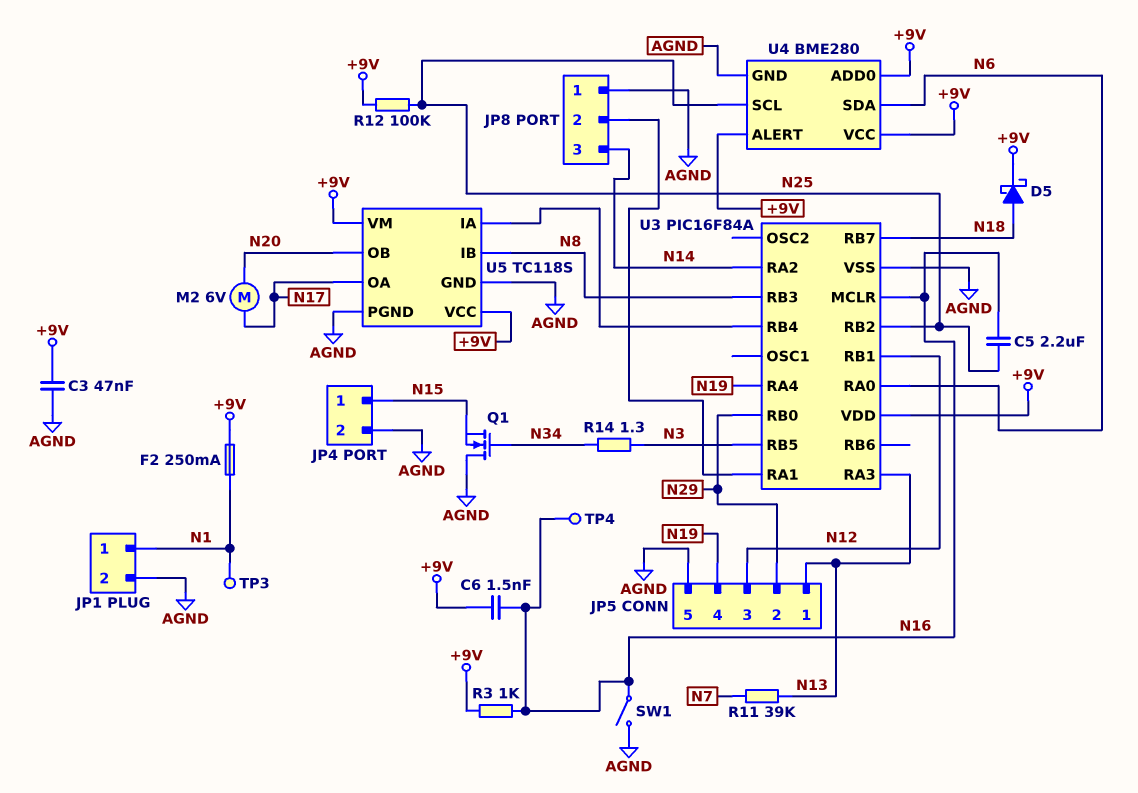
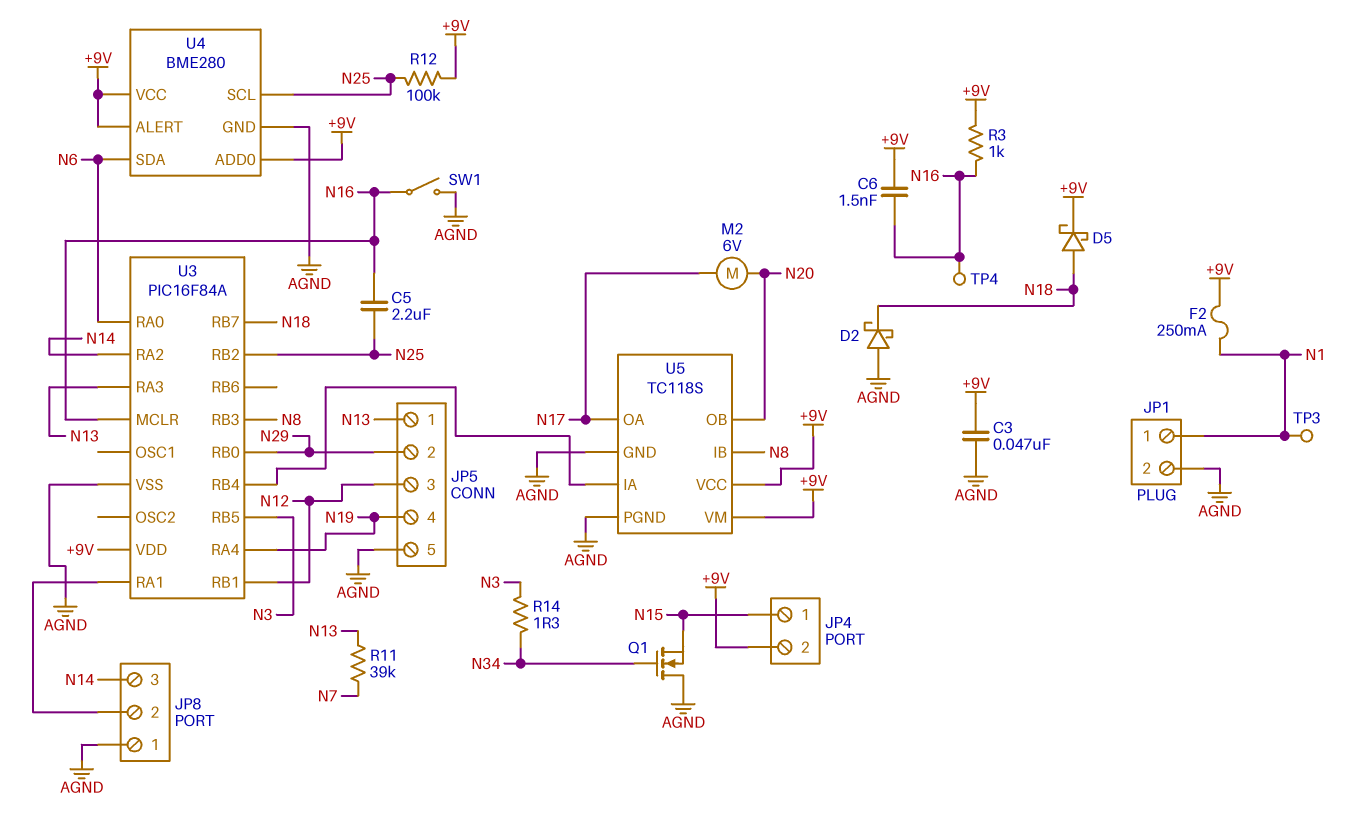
D2: none -> schottky (A AGND, K N18)
JP4 pin 2: AGND -> +9V

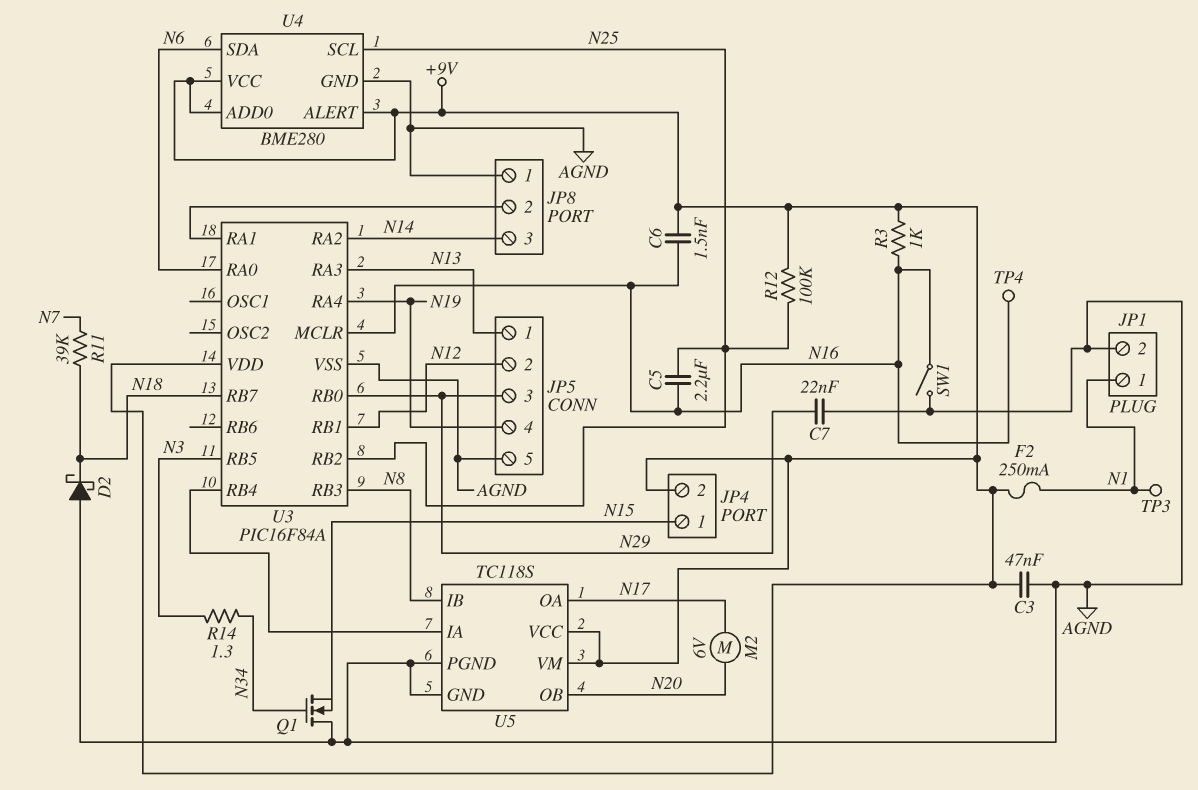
C7: none -> 22nF (AGND, N29)
D5: schottky (A N18, K +9V) -> none
JP5 pin 2: N29 -> N12
JP5 pin 3: N12 -> N29
R11: 39k (N7, N13) -> 39k (N7, N18)

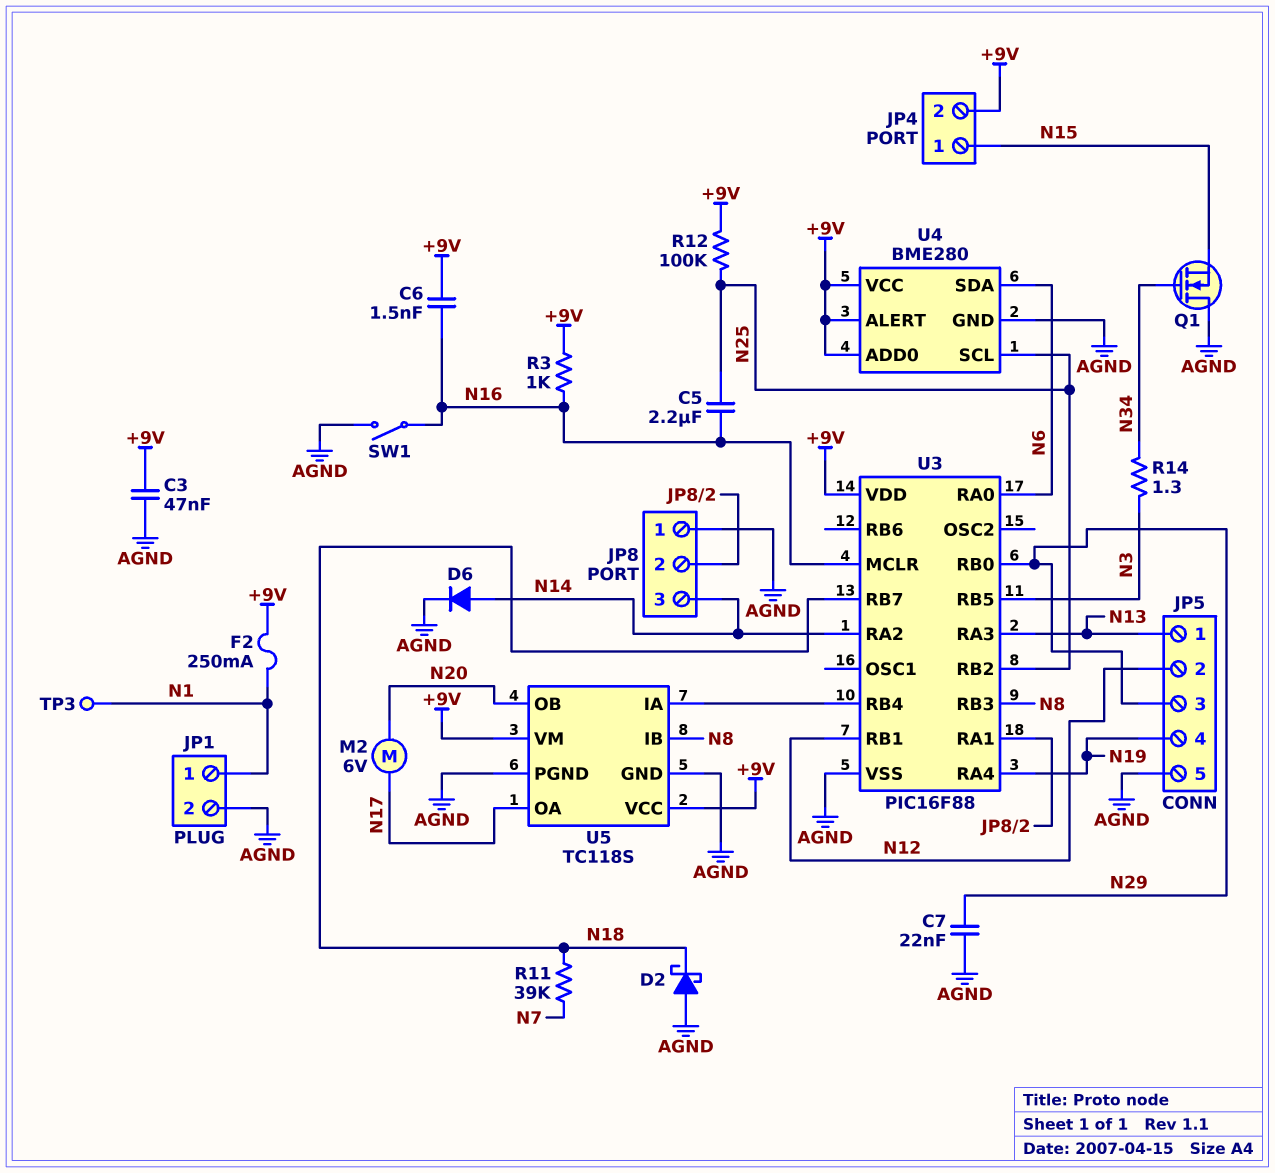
D6: none -> diode (A N14, K AGND)
TP4: test point (N16) -> none
U3: PIC16F84A -> PIC16F88

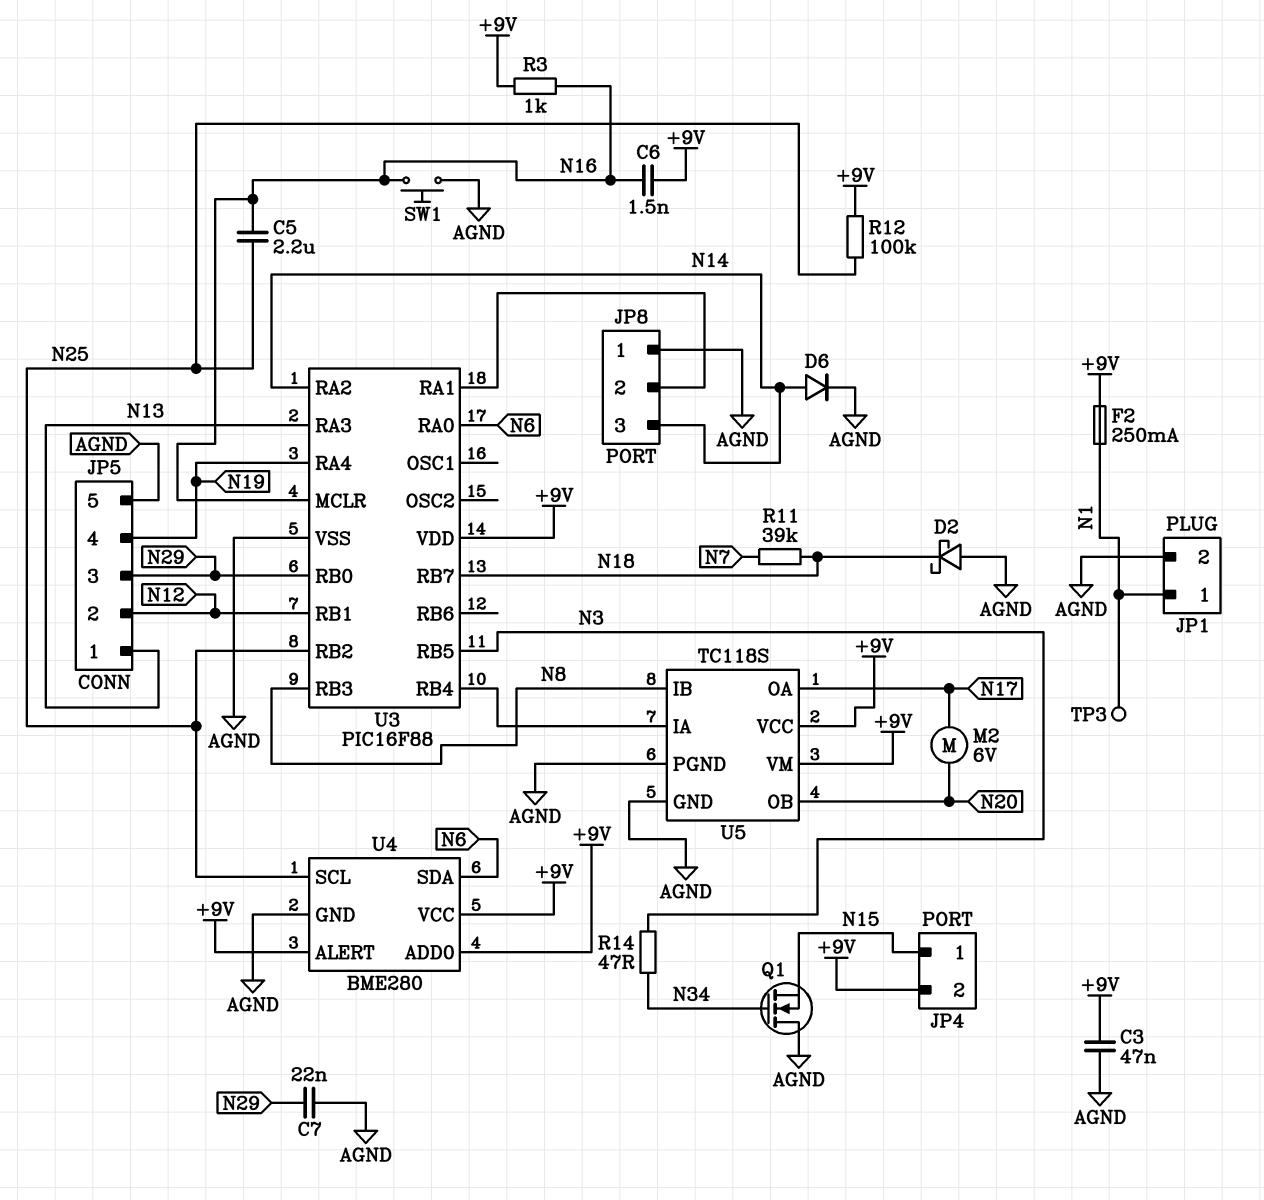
R14: 1.3 (N3, N34) -> 47 (N3, N34)
SW1: switch (AGND, N16) -> button (AGND, N16)

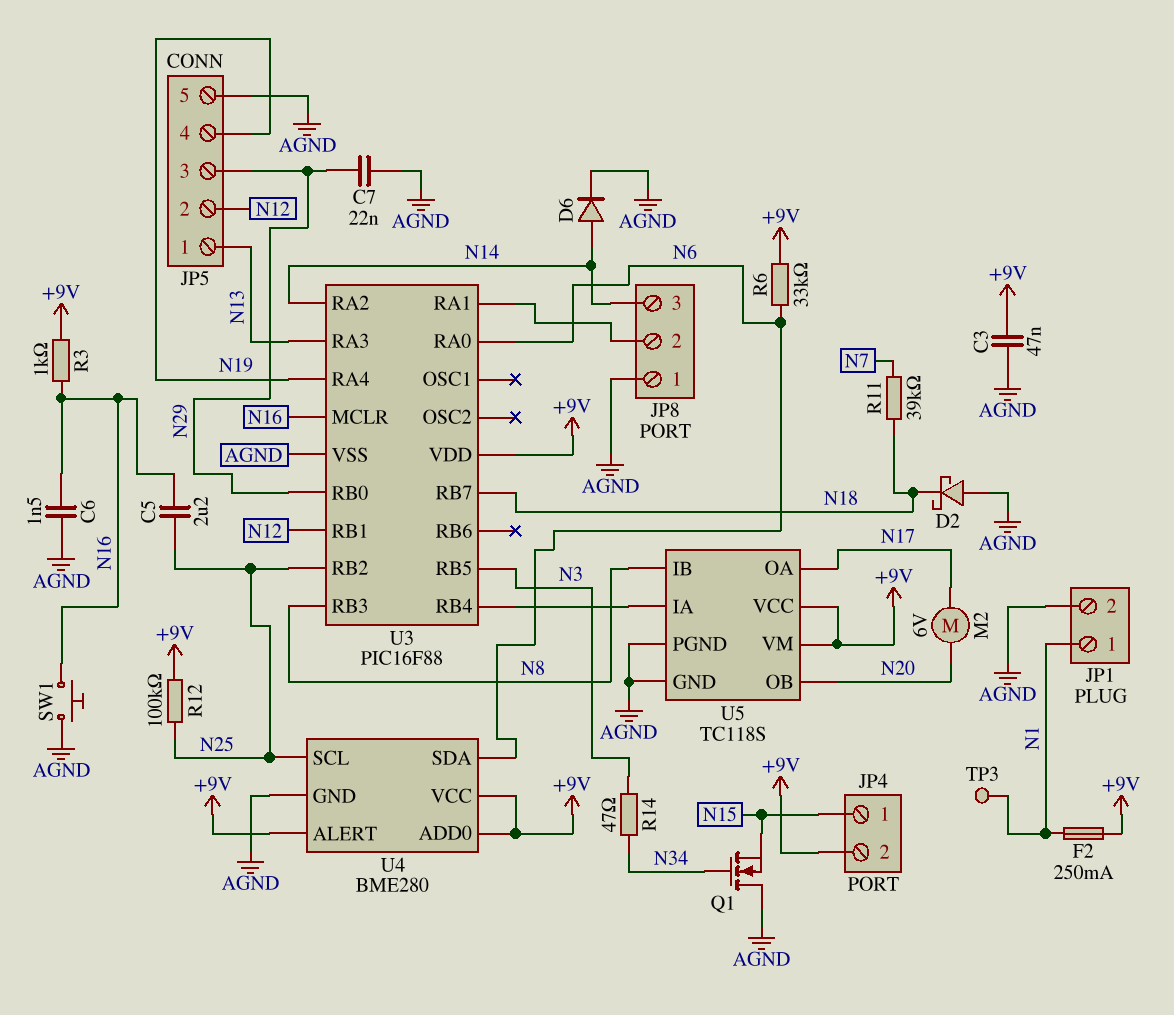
C6: 1.5nF (+9V, N16) -> 1.5nF (AGND, N16)
R6: none -> 33k (+9V, N6)

